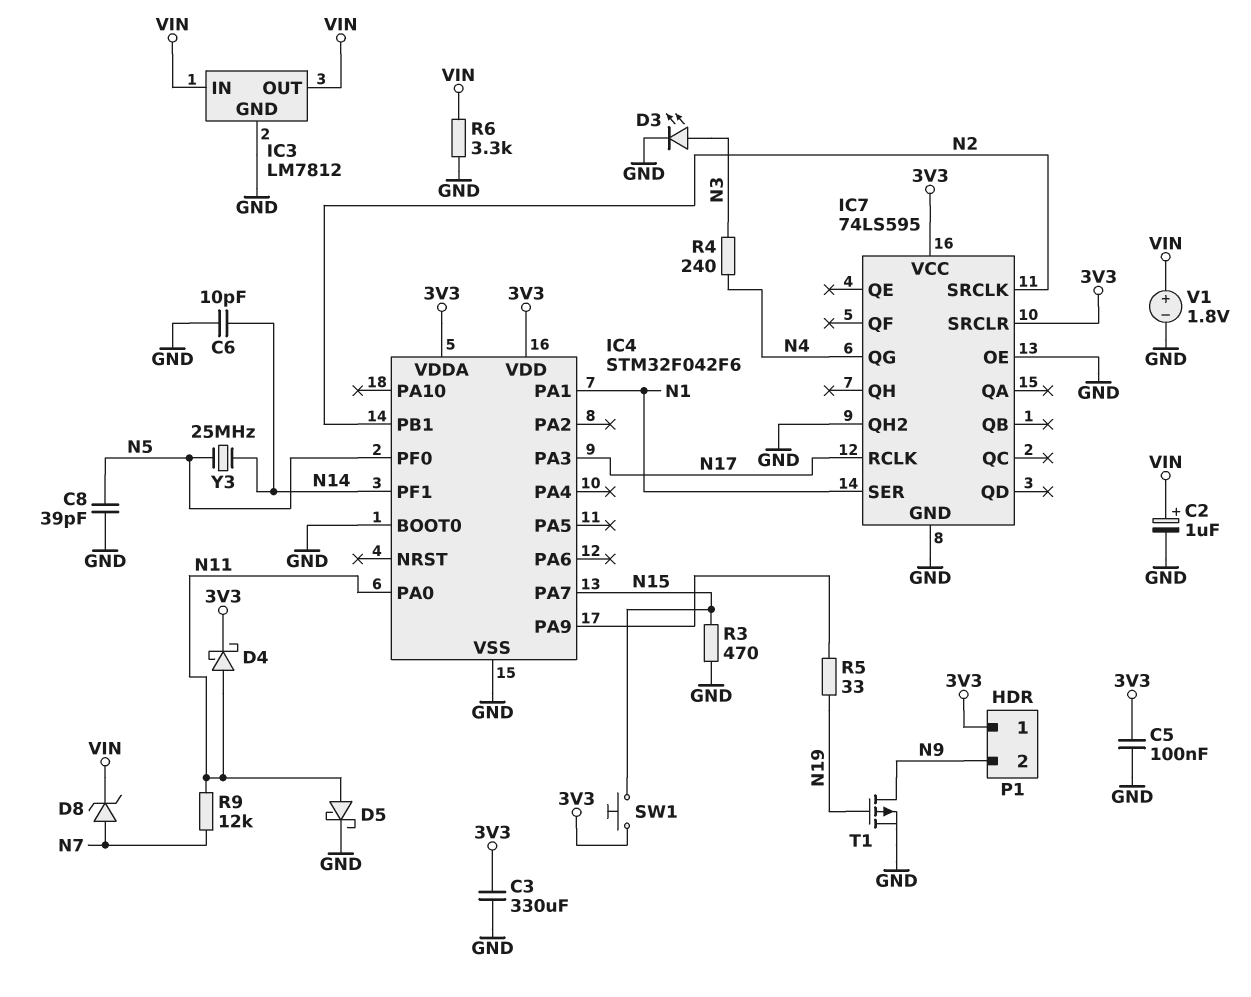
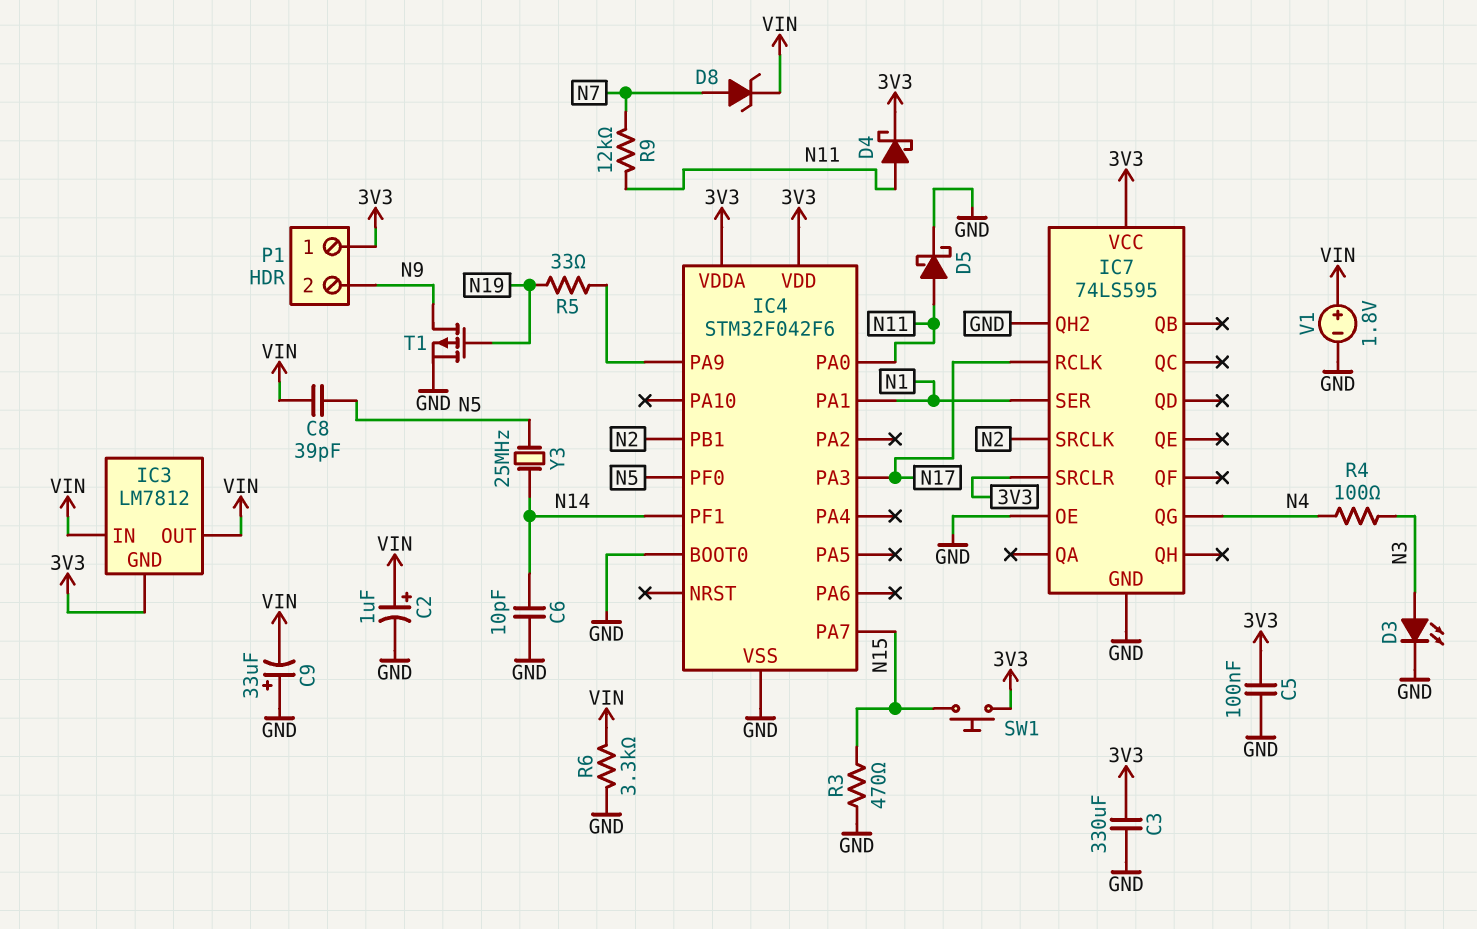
C8: 39pF (GND, N5) -> 39pF (N5, VIN)
C9: none -> 33uF (plus GND, minus VIN)
IC3 pin GND: GND -> 3V3
R4: 240 (N3, N4) -> 100 (N3, N4)

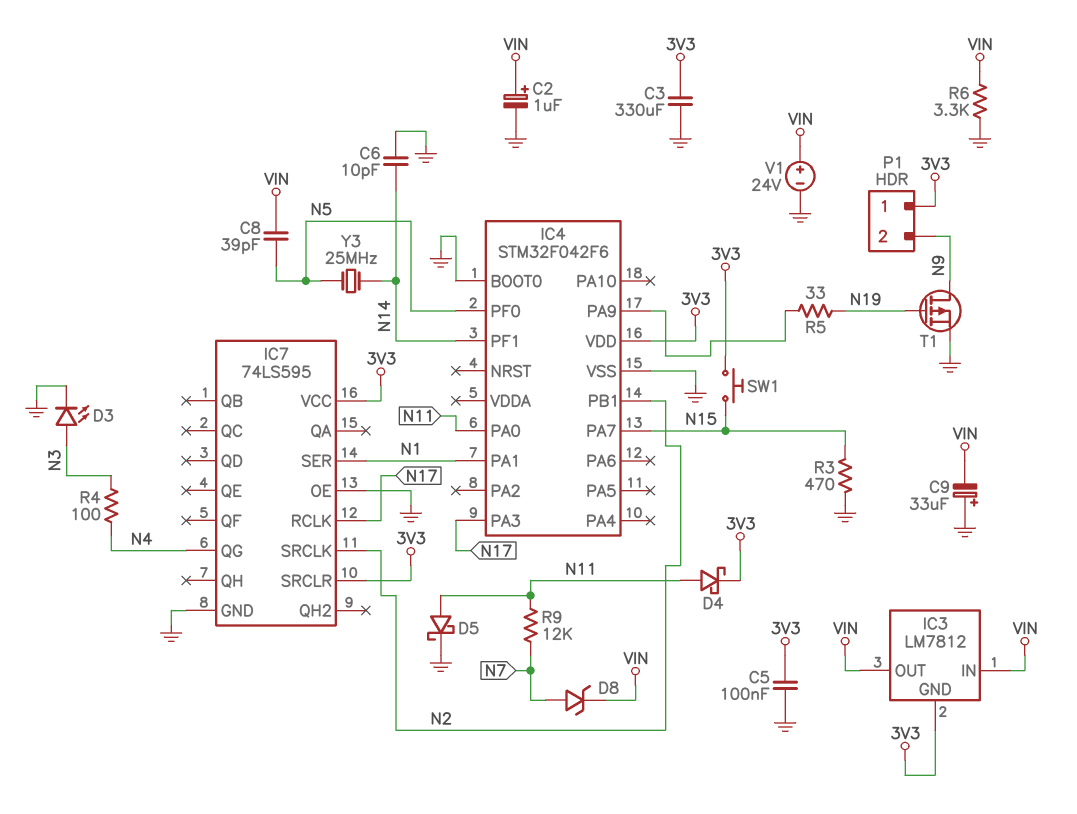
IC4 pin VDDA: 3V3 -> none
IC7 pin QH2: GND -> none
V1: 1.8V (plus VIN, minus GND) -> 24V (plus VIN, minus GND)

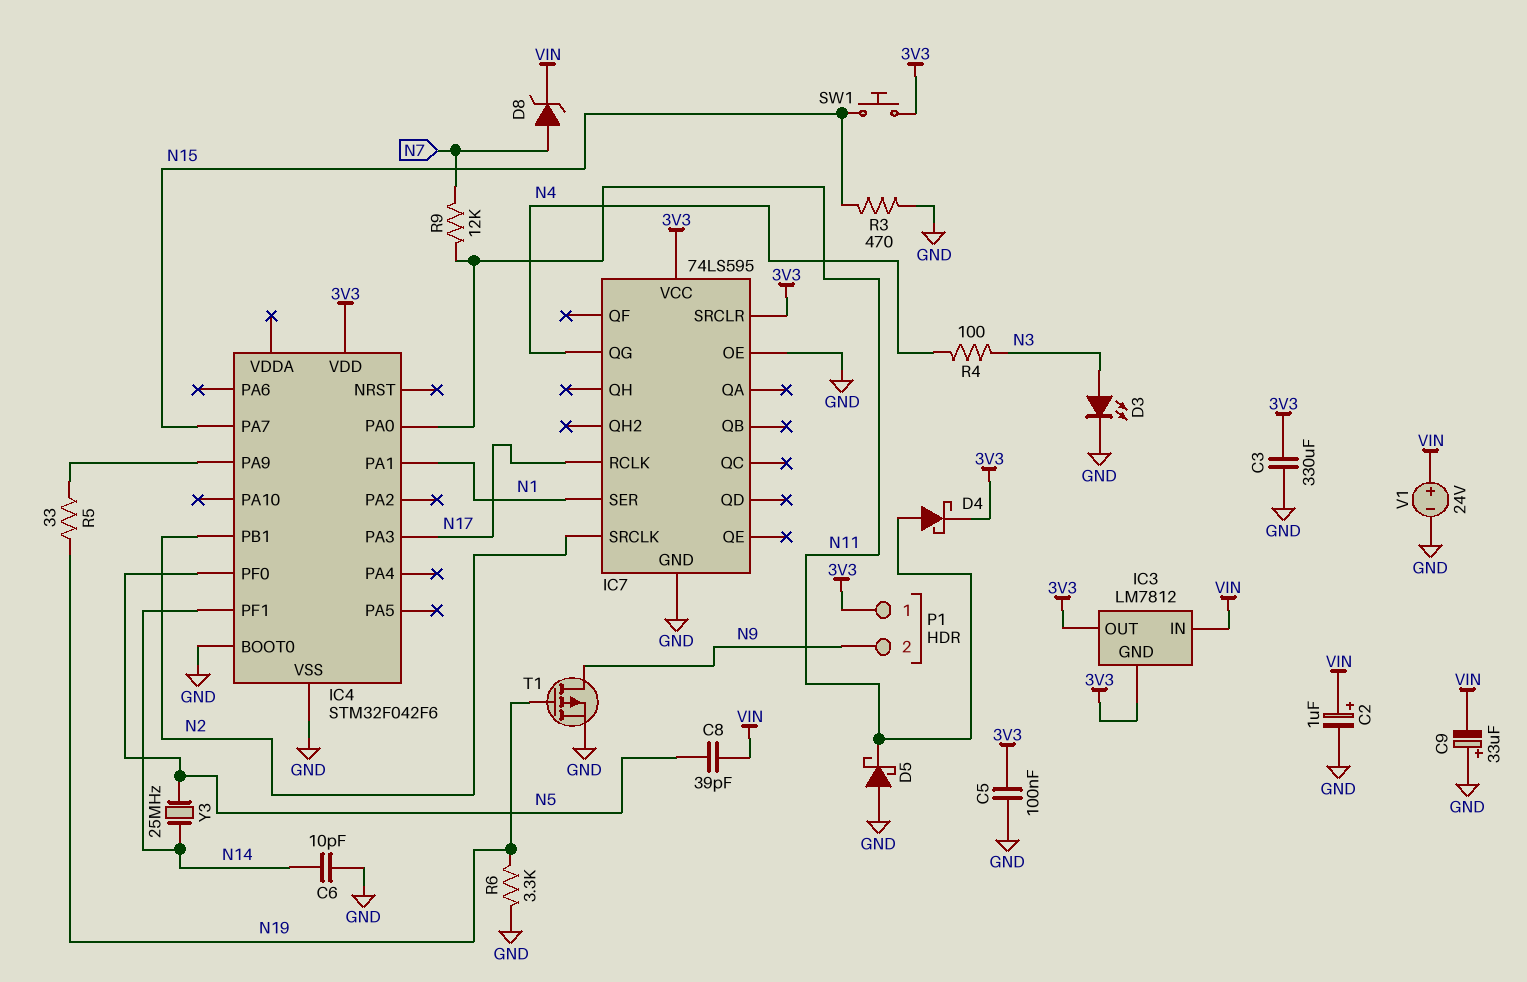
D5: schottky (A N11, K GND) -> schottky (A GND, K N11)
IC3 pin OUT: VIN -> 3V3
R6: 3.3k (GND, VIN) -> 3.3k (GND, N19)

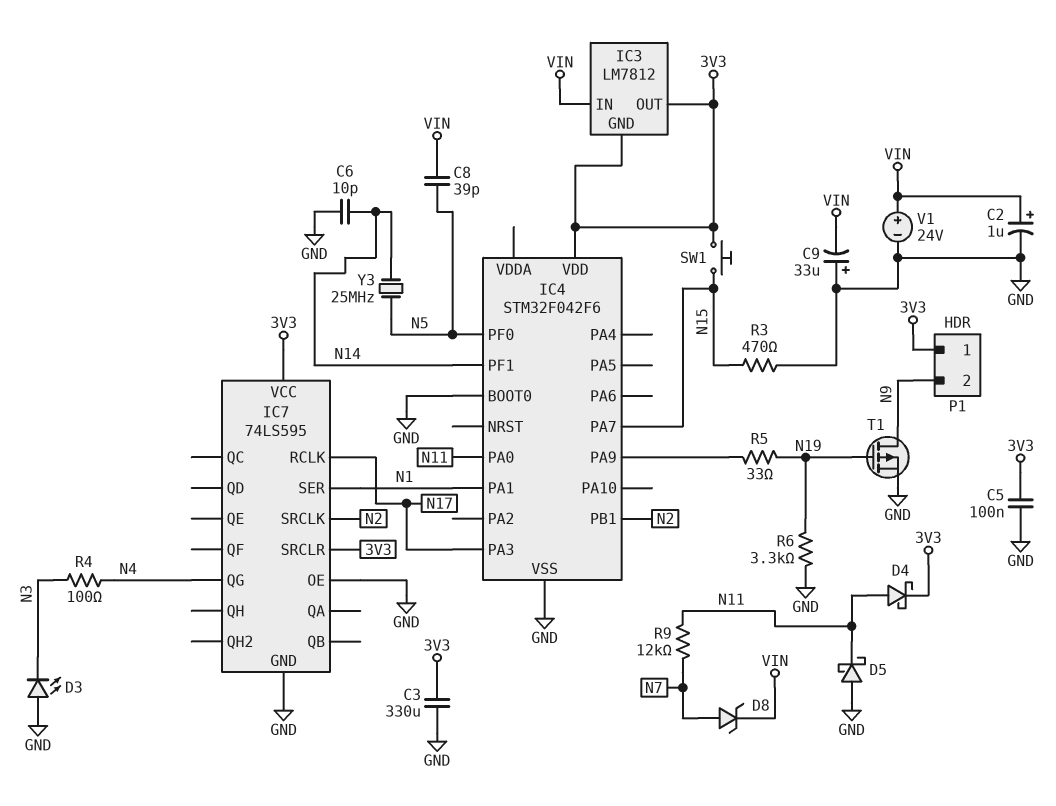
D3: LED (A N3, K GND) -> LED (A GND, K N3)

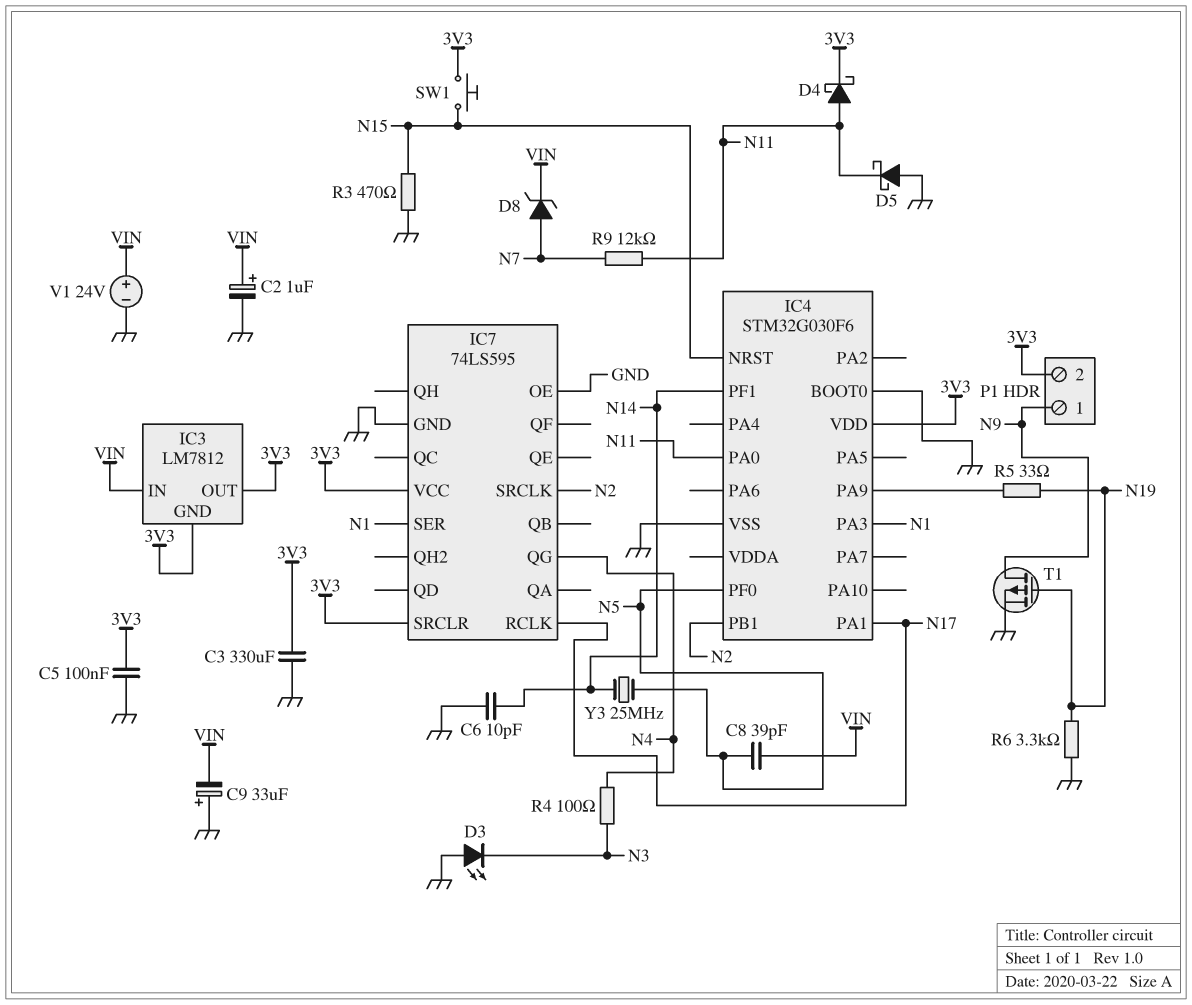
IC4: STM32F042F6 -> STM32G030F6
IC4 pin NRST: none -> N15
IC4 pin PA1: N1 -> N17
IC4 pin PA3: N17 -> N1
IC4 pin PA7: N15 -> none
P1 pin 1: 3V3 -> N9
P1 pin 2: N9 -> 3V3

